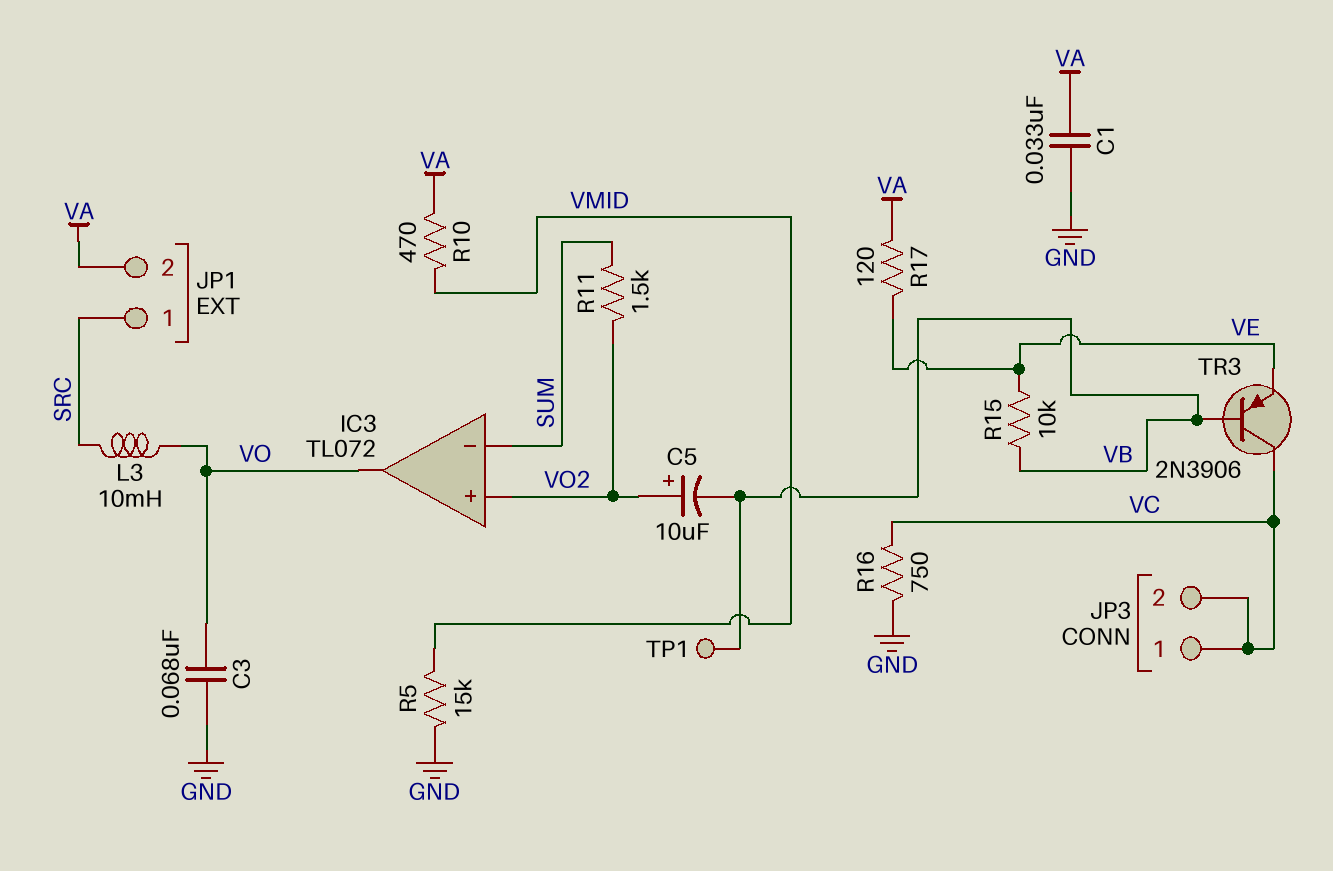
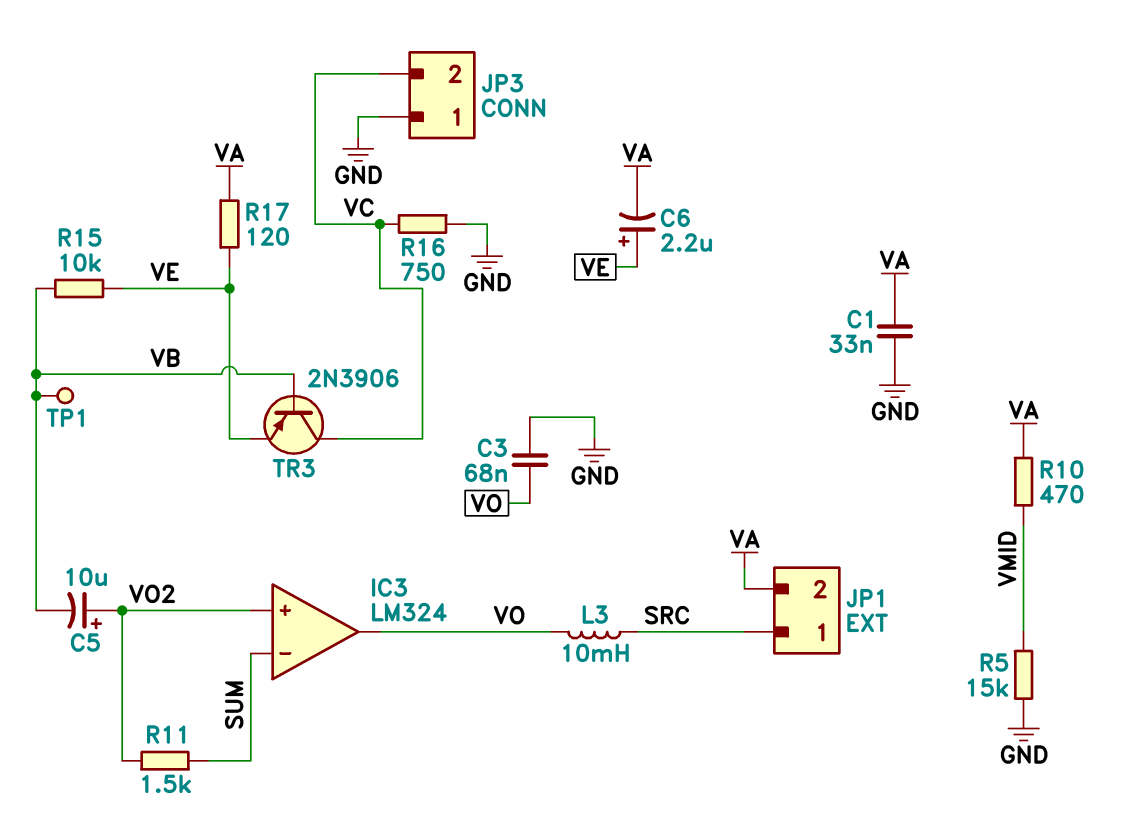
C6: none -> 2.2uF (plus VE, minus VA)
IC3: TL072 -> LM324
JP3 pin 1: VC -> GND

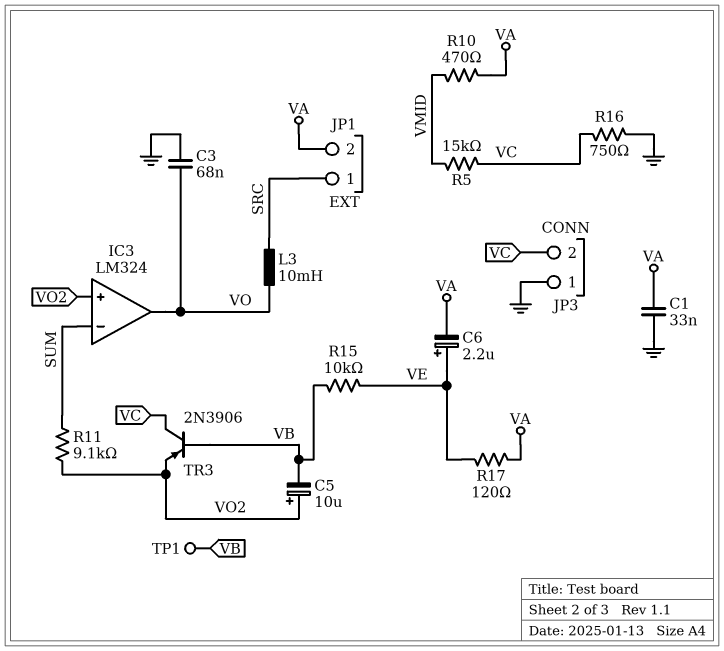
R5: 15k (GND, VMID) -> 15k (VC, VMID)
R11: 1.5k (SUM, VO2) -> 9.1k (SUM, VO2)
TR3: PNP 2N3906 (B VB, C VC, E VE) -> PNP 2N3906 (B VB, C VC, E VO2)

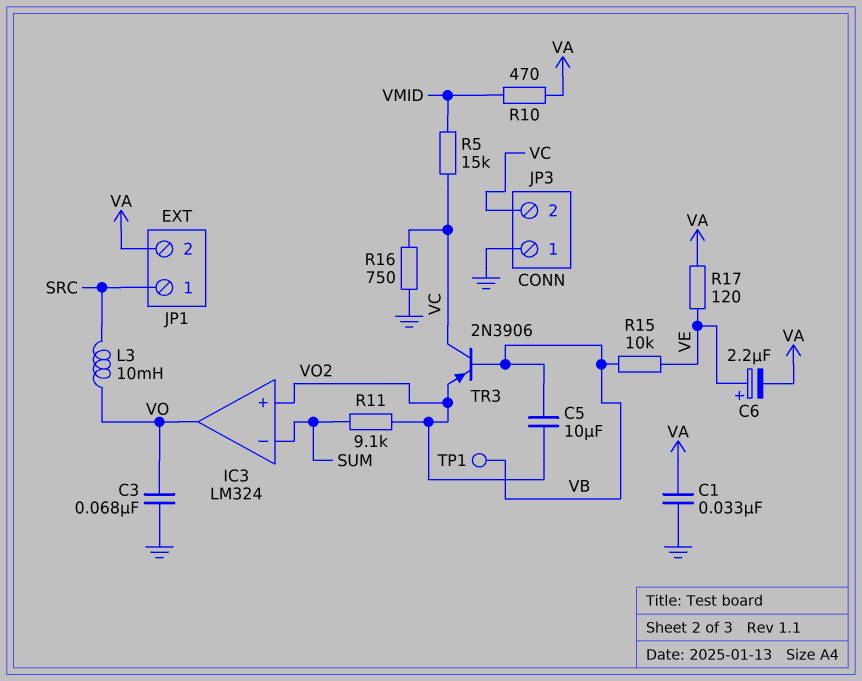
C5: 10uF (plus VO2, minus VB) -> 10uF (VB, VO2)

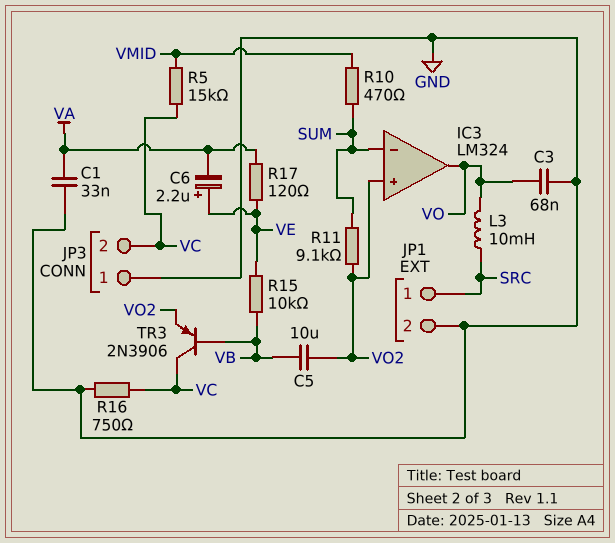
JP1 pin 2: VA -> GND
R10: 470 (VA, VMID) -> 470 (SUM, VMID)
TP1: test point (VB) -> none

